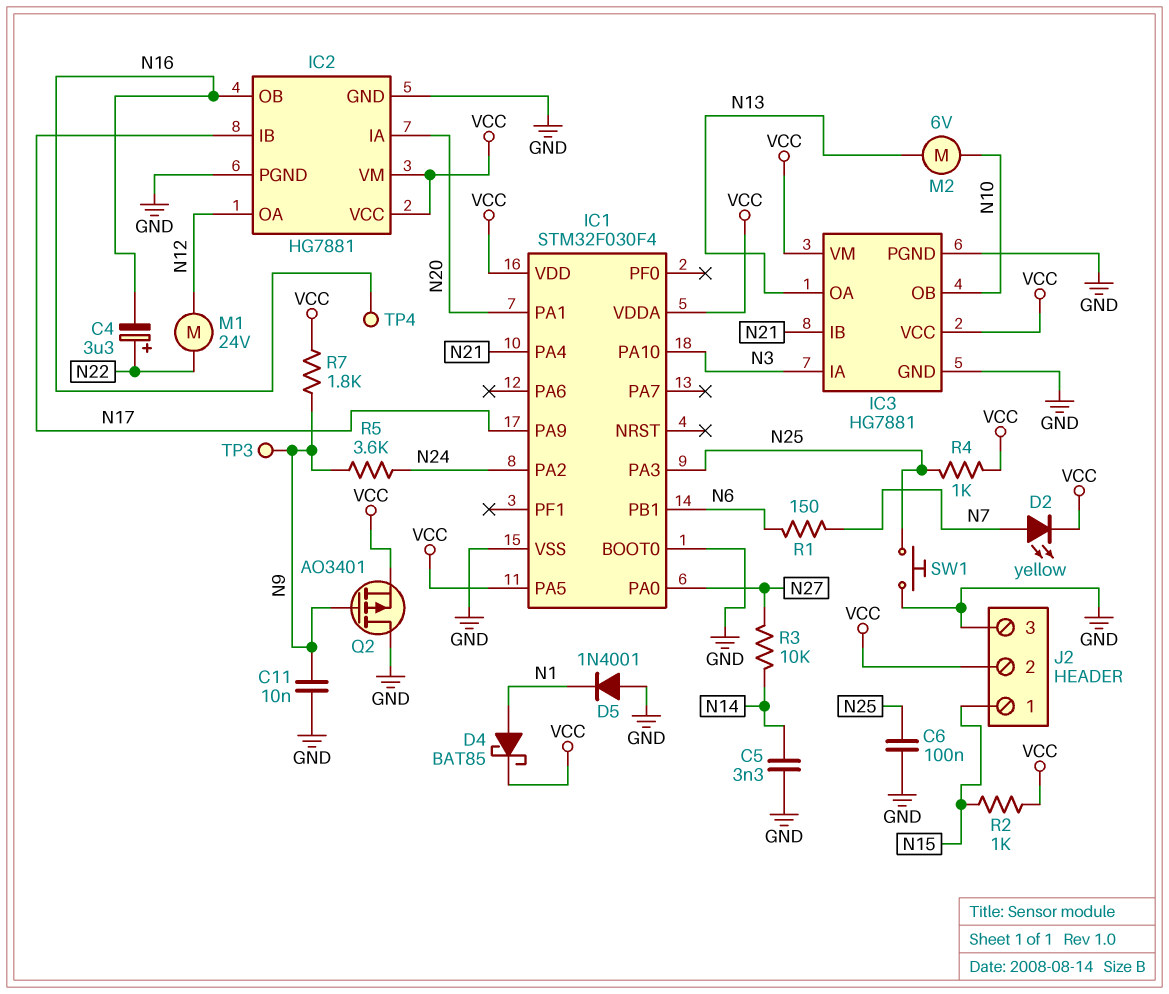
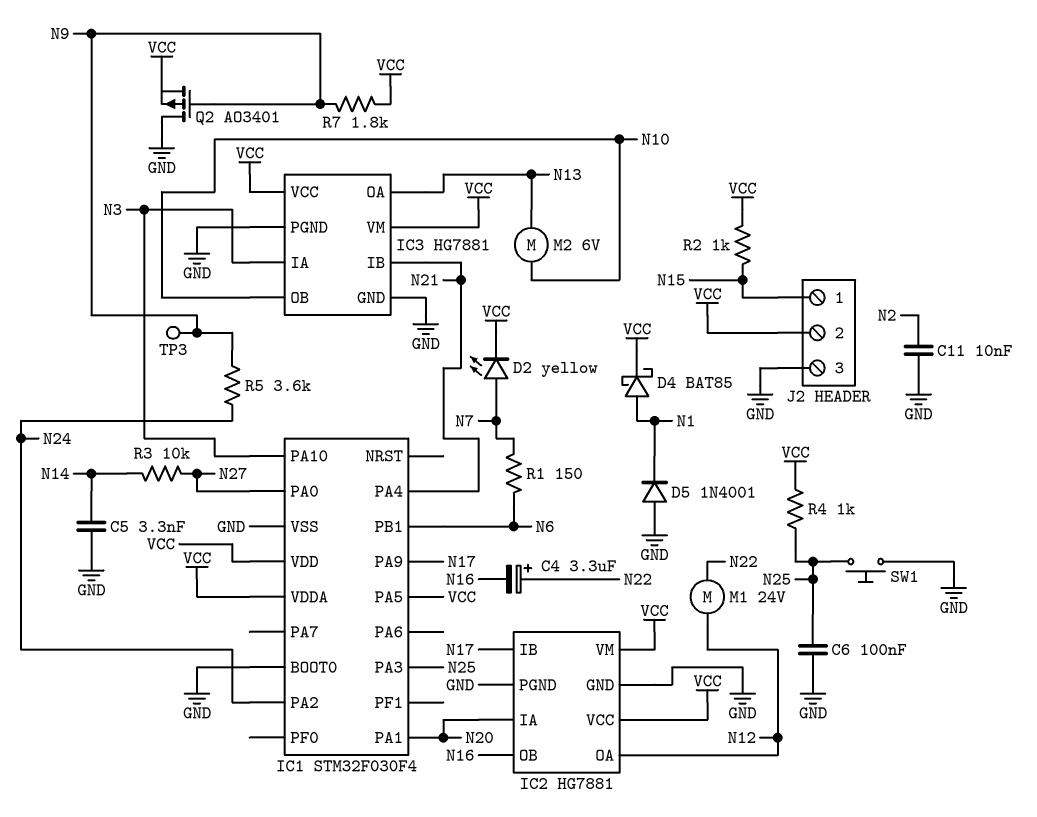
C11: 10nF (GND, N9) -> 10nF (GND, N2)
TP4: test point (N16) -> none

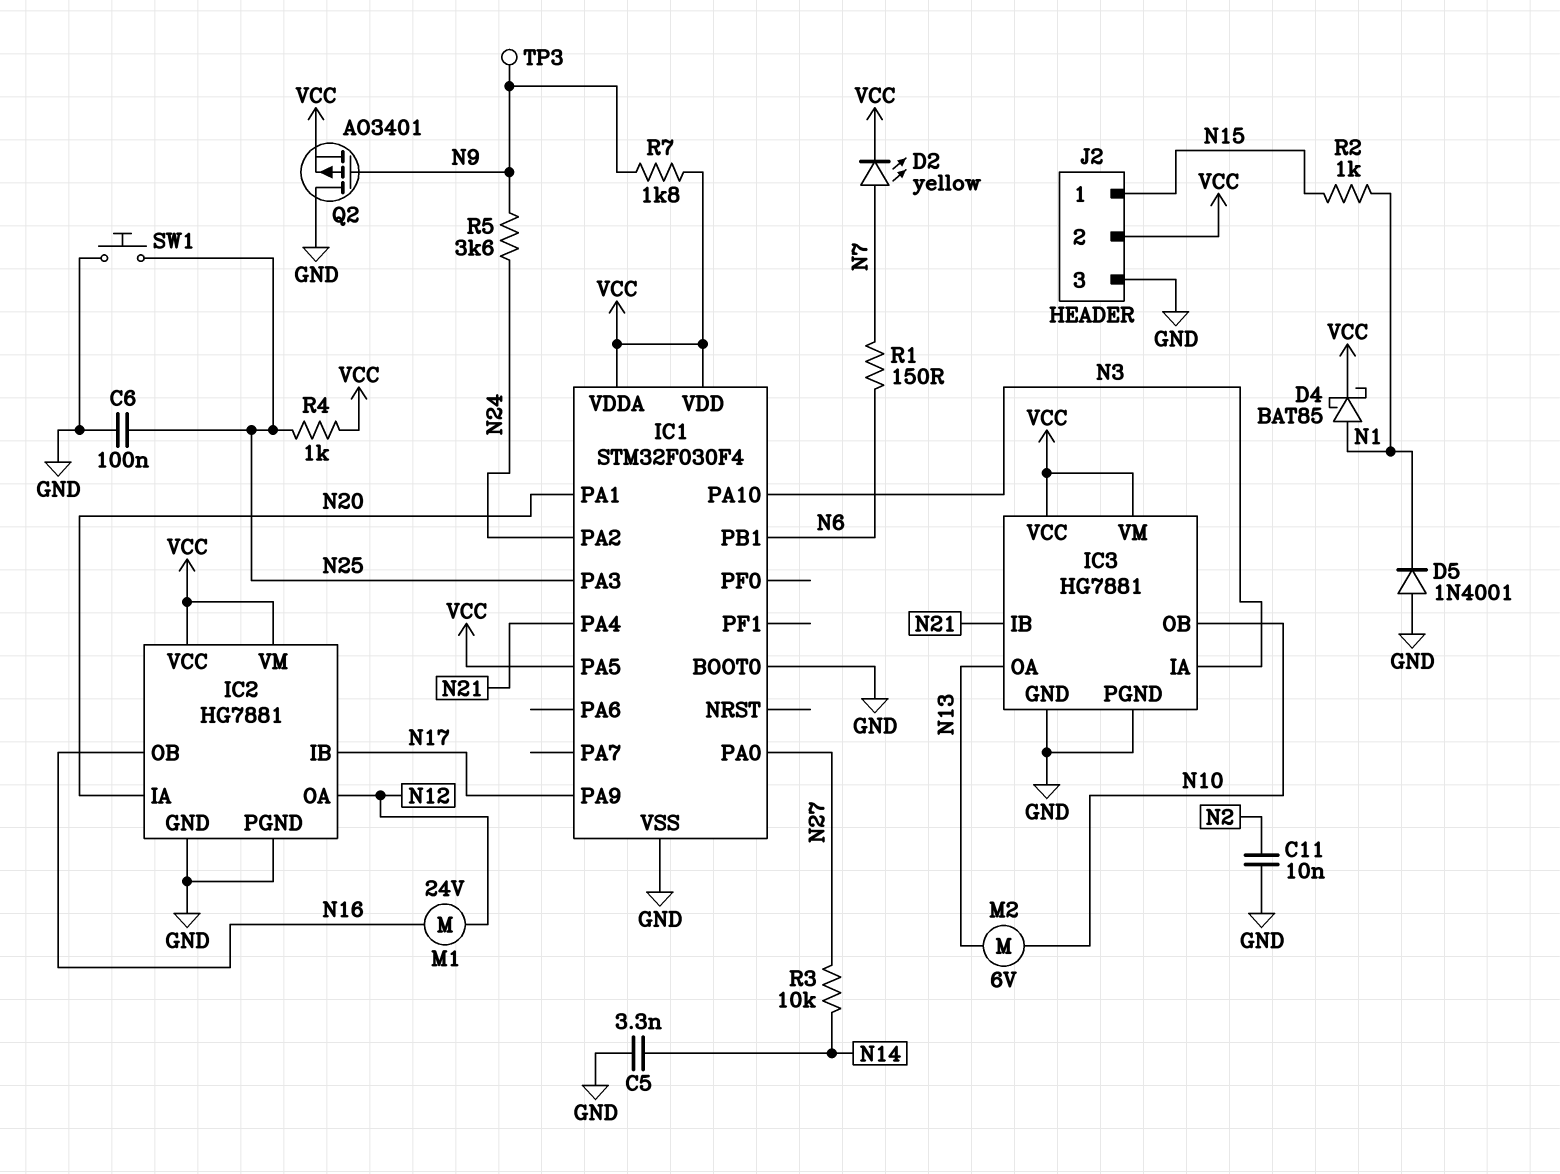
C4: 3.3uF (plus N22, minus N16) -> none
M1: motor 24V (N12, N22) -> motor 24V (N12, N16)
R2: 1k (N15, VCC) -> 1k (N1, N15)

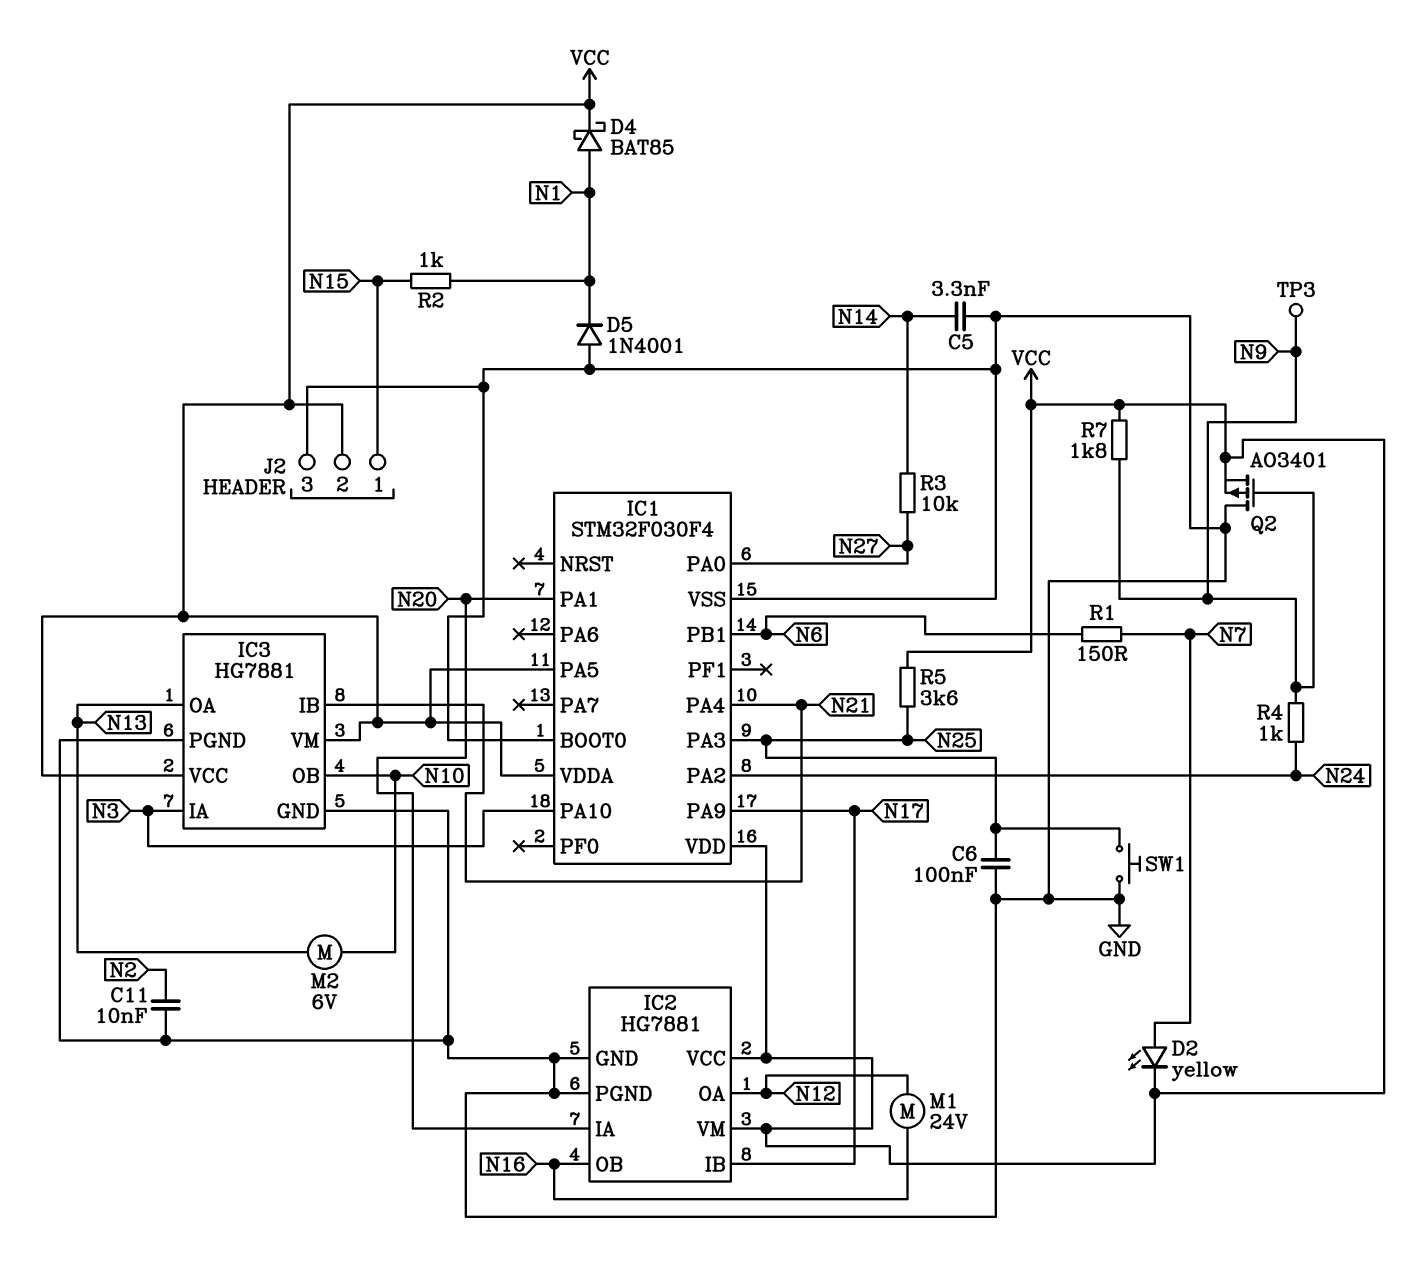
R4: 1k (N25, VCC) -> 1k (N9, N24)
R5: 3.6k (N9, N24) -> 3.6k (N25, VCC)

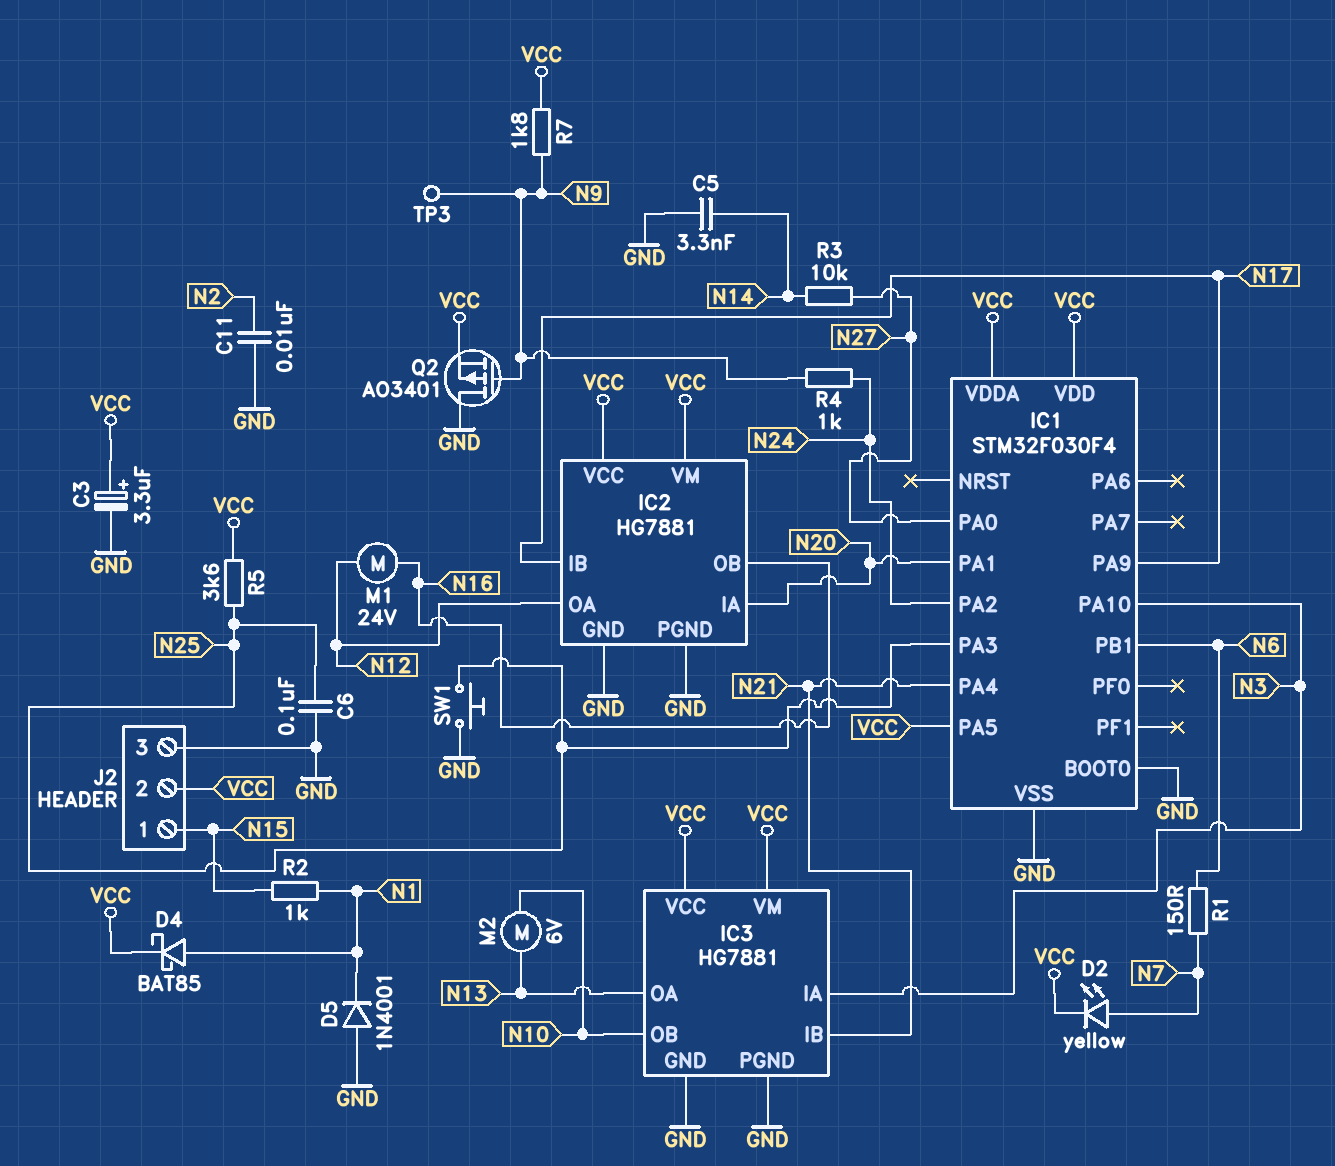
C3: none -> 3.3uF (plus VCC, minus GND)

